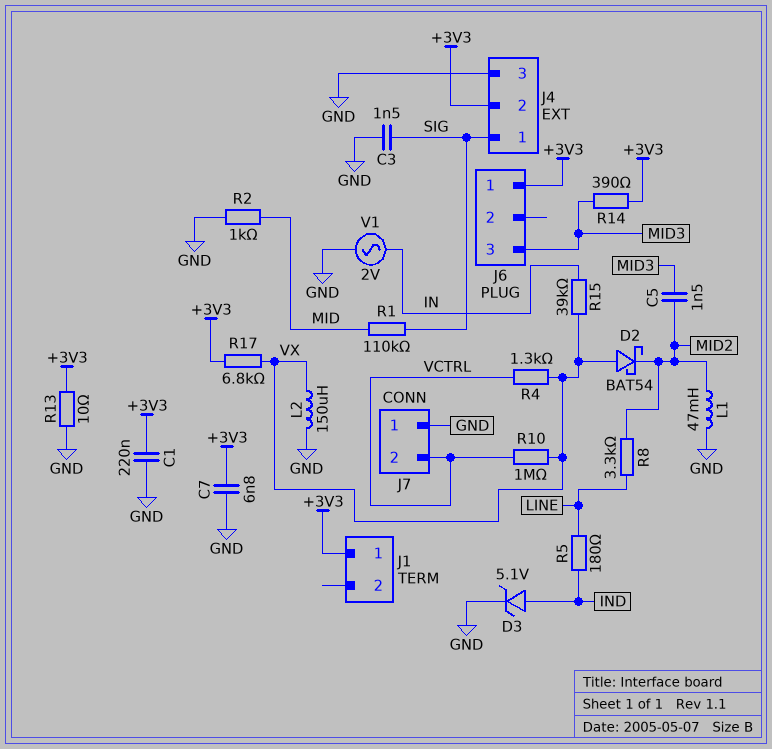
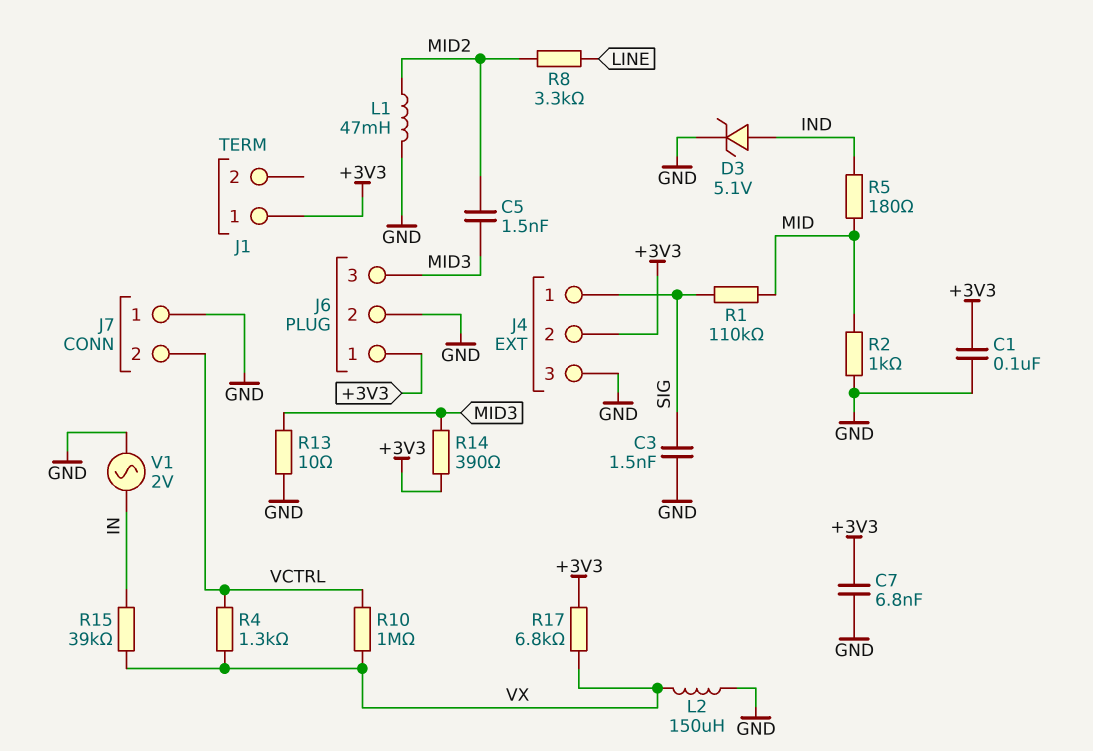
C1: 220nF (+3V3, GND) -> 100nF (+3V3, GND)
D2: schottky BAT54 (A VX, K MID2) -> none
J6 pin 2: none -> GND
R5: 180 (IND, LINE) -> 180 (IND, MID)
R13: 10 (+3V3, GND) -> 10 (GND, MID3)

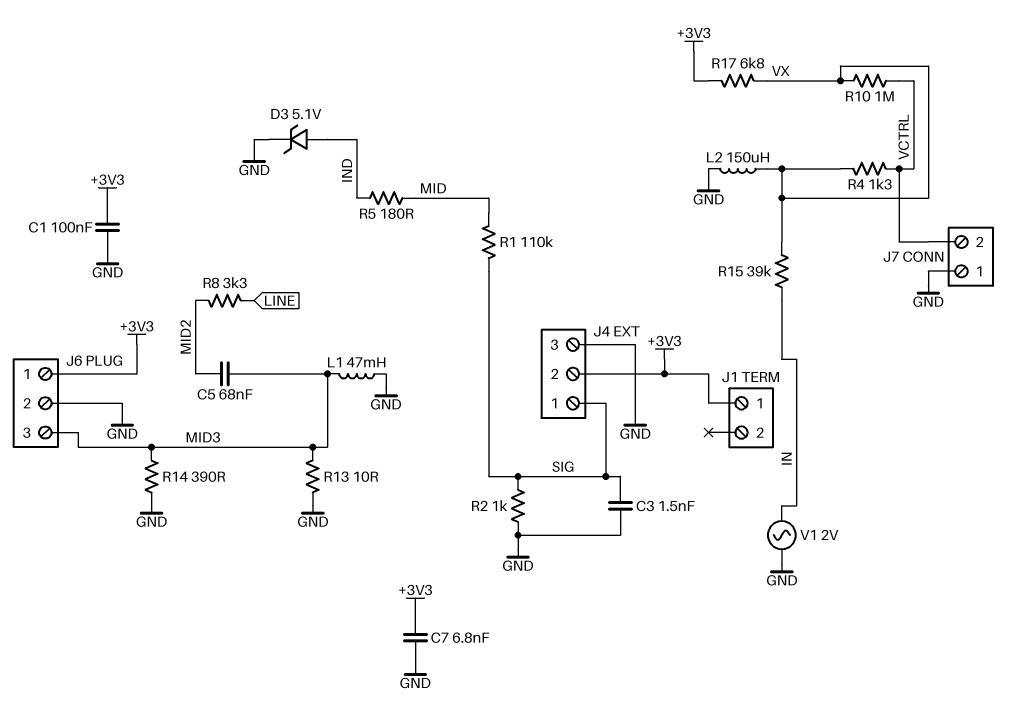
C5: 1.5nF (MID2, MID3) -> 68nF (MID2, MID3)
L1: 47mH (GND, MID2) -> 47mH (GND, MID3)
R2: 1k (GND, MID) -> 1k (GND, SIG)
R14: 390 (+3V3, MID3) -> 390 (GND, MID3)

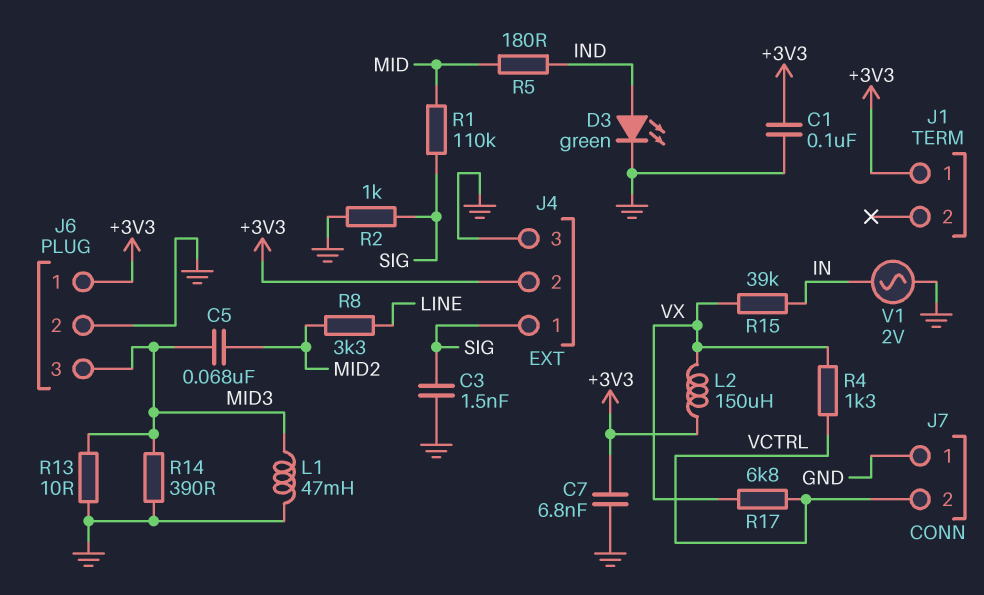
D3: zener 5.1V (A IND, K GND) -> LED green (A IND, K GND)
L2: 150uH (GND, VX) -> 150uH (+3V3, VX)
R10: 1M (VCTRL, VX) -> none
R17: 6.8k (+3V3, VX) -> 6.8k (VCTRL, VX)

